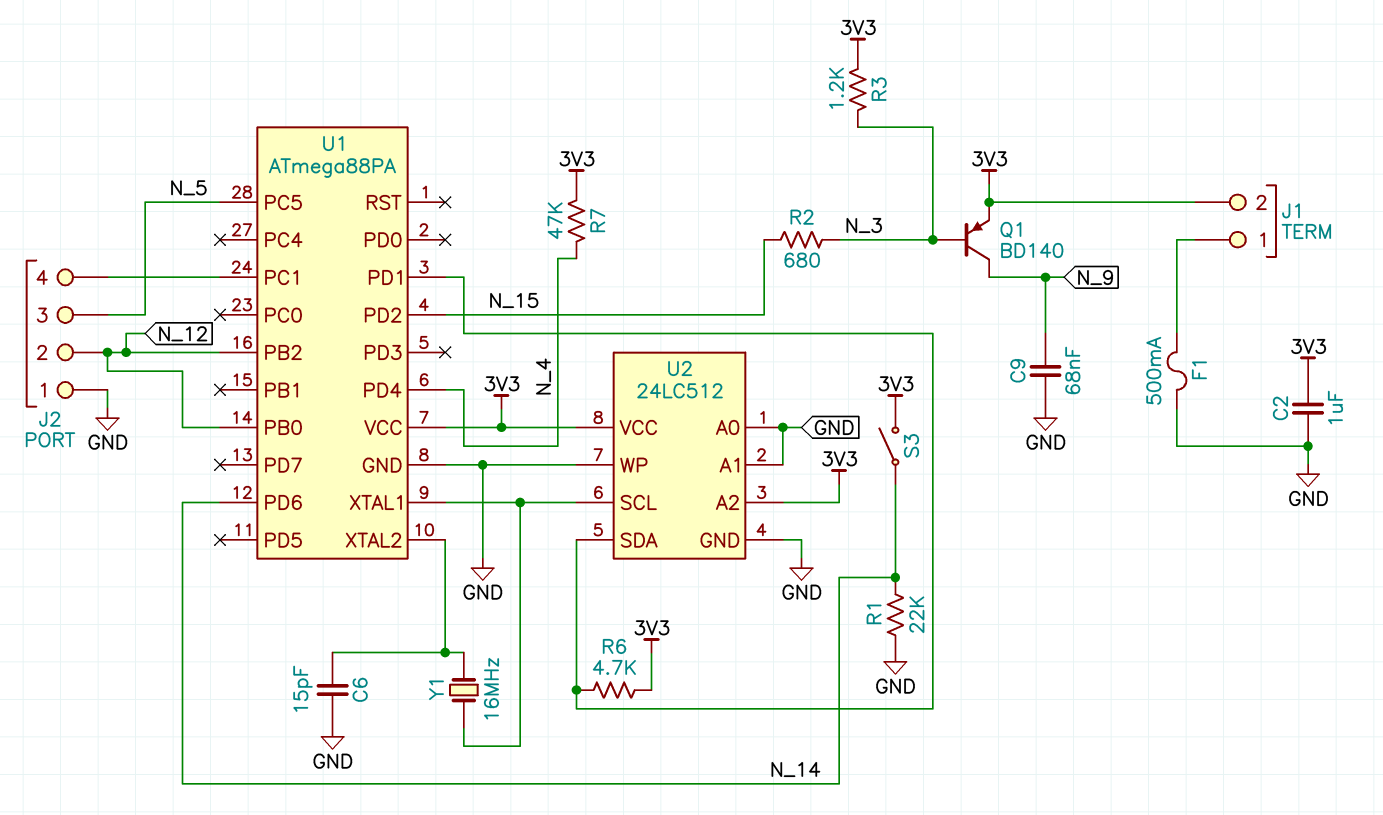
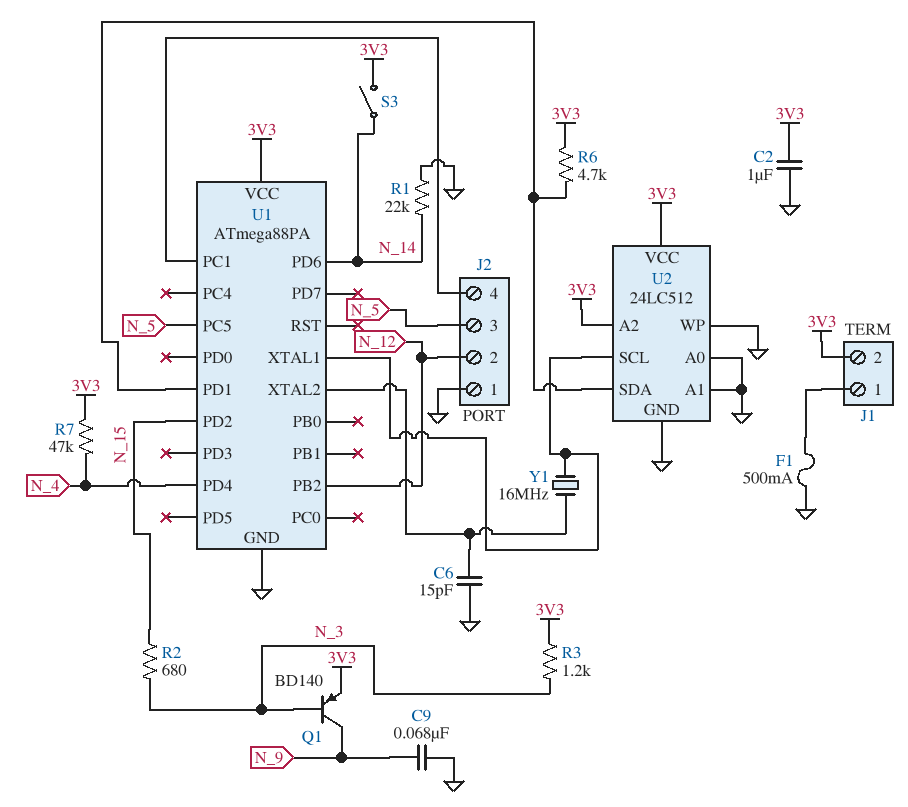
U1 pin PB0: N_12 -> none

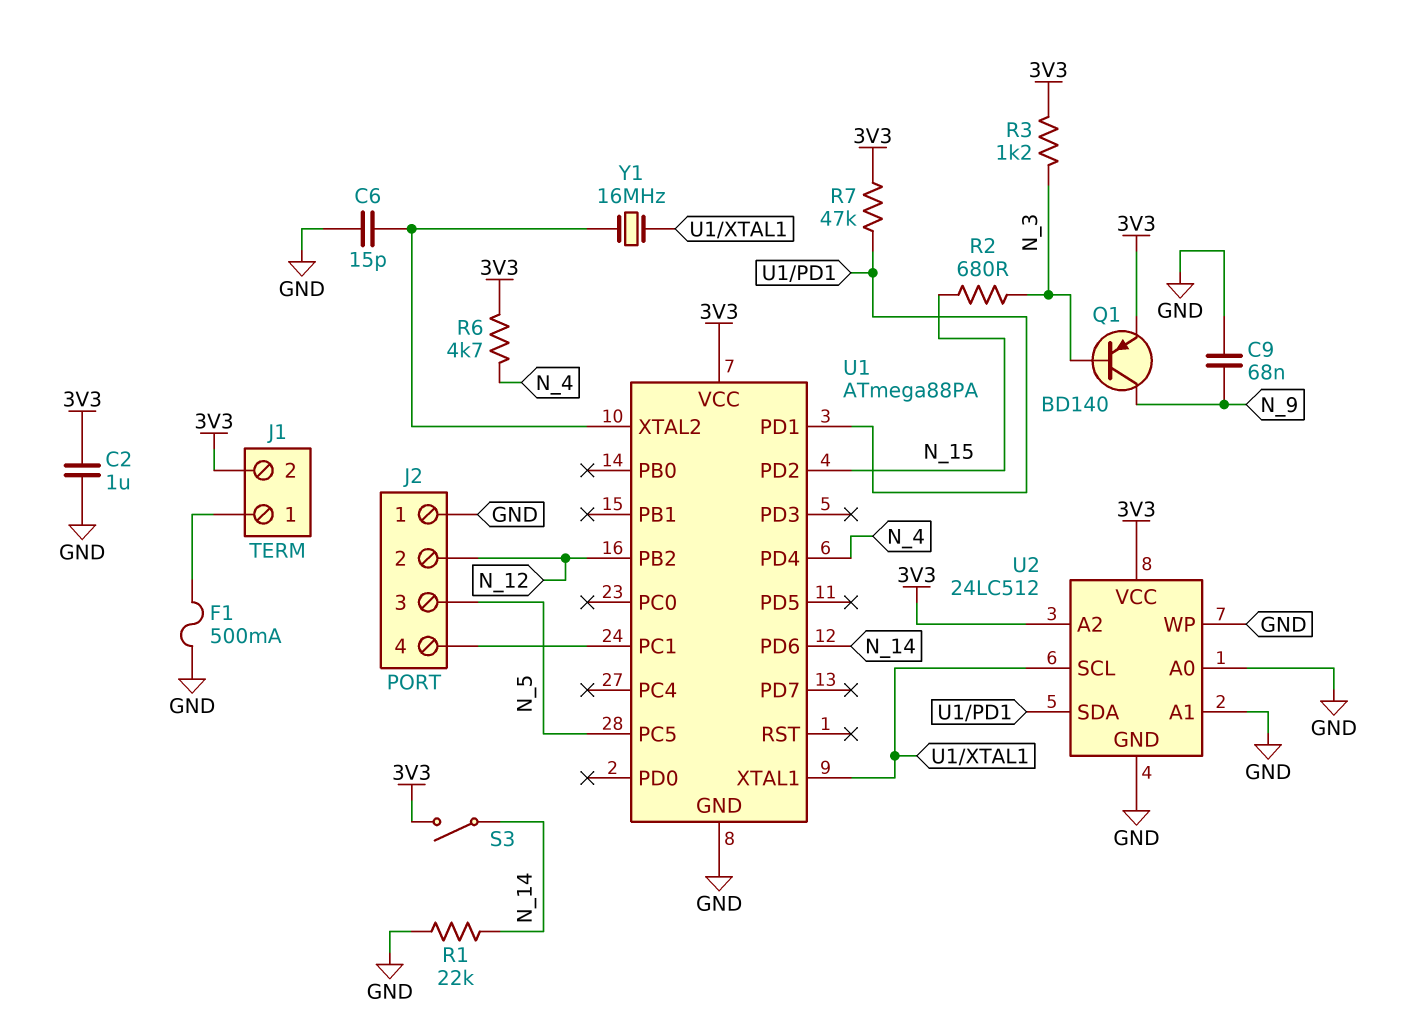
R6: 4.7k (3V3, U1/PD1) -> 4.7k (3V3, N_4)
R7: 47k (3V3, N_4) -> 47k (3V3, U1/PD1)

